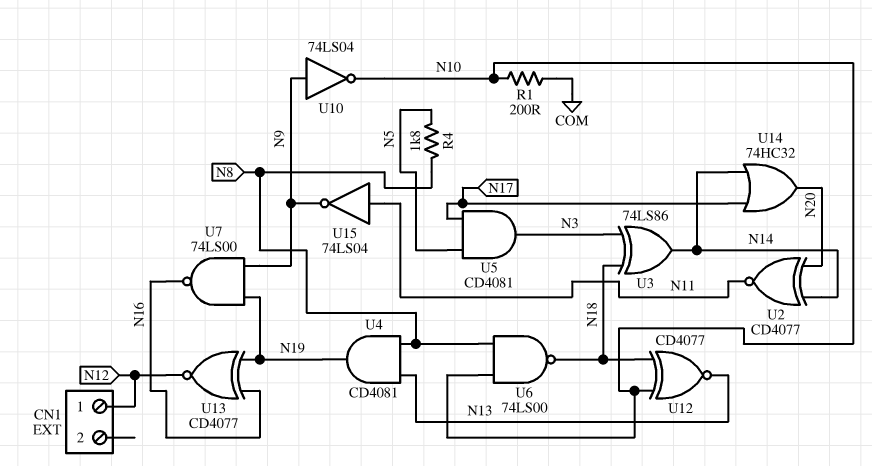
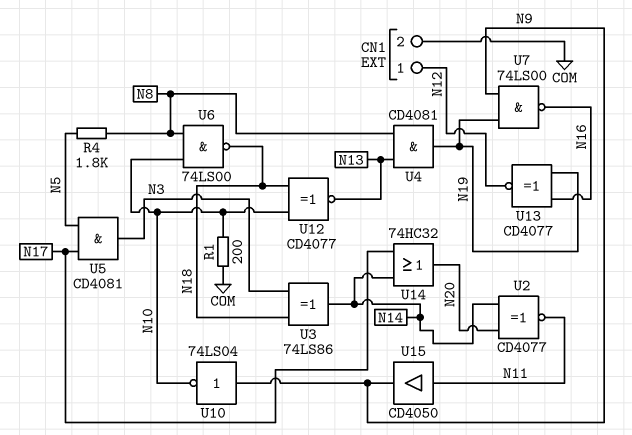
CN1 pin 2: none -> COM
U15: NOT 74LS04 (in N11, out N9) -> buffer CD4050 (in N11, out N9)

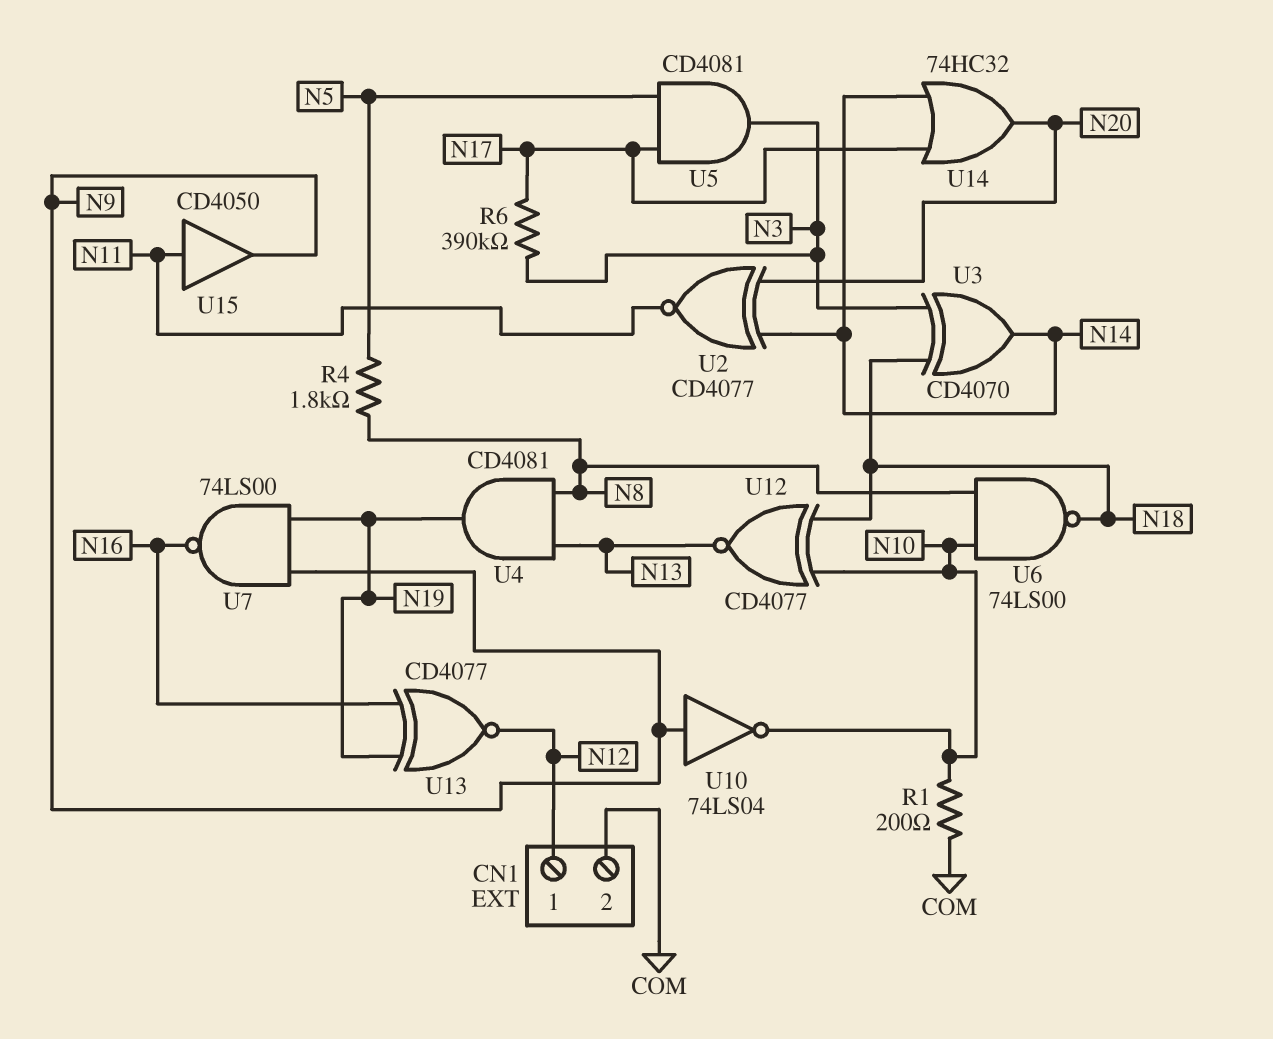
R6: none -> 390k (N3, N17)
U3: XOR 74LS86 (in N3, in N18, out N14) -> XOR CD4070 (in N3, in N18, out N14)

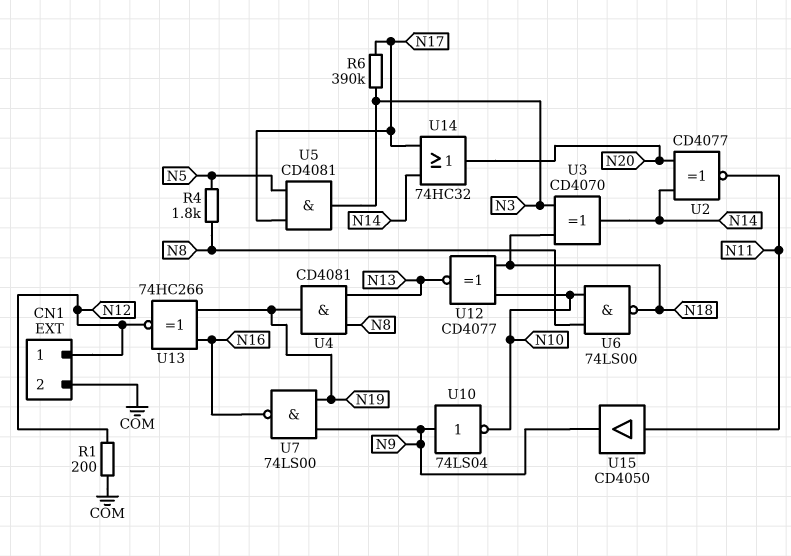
R1: 200 (COM, N10) -> 200 (COM, N12)
U13: XNOR CD4077 (in N16, in N19, out N12) -> XNOR 74HC266 (in N16, in N19, out N12)

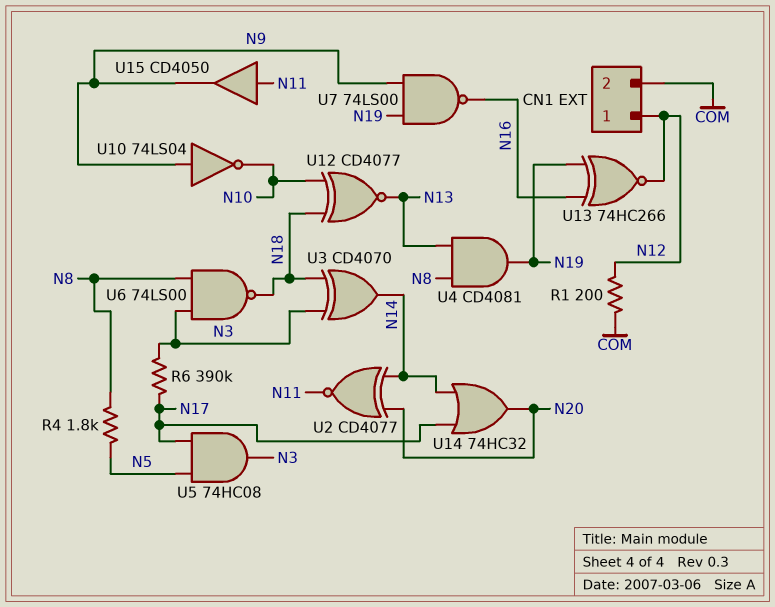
U5: AND CD4081 (in N5, in N17, out N3) -> AND 74HC08 (in N5, in N17, out N3)
U6: NAND 74LS00 (in N8, in N10, out N18) -> NAND 74LS00 (in N3, in N8, out N18)

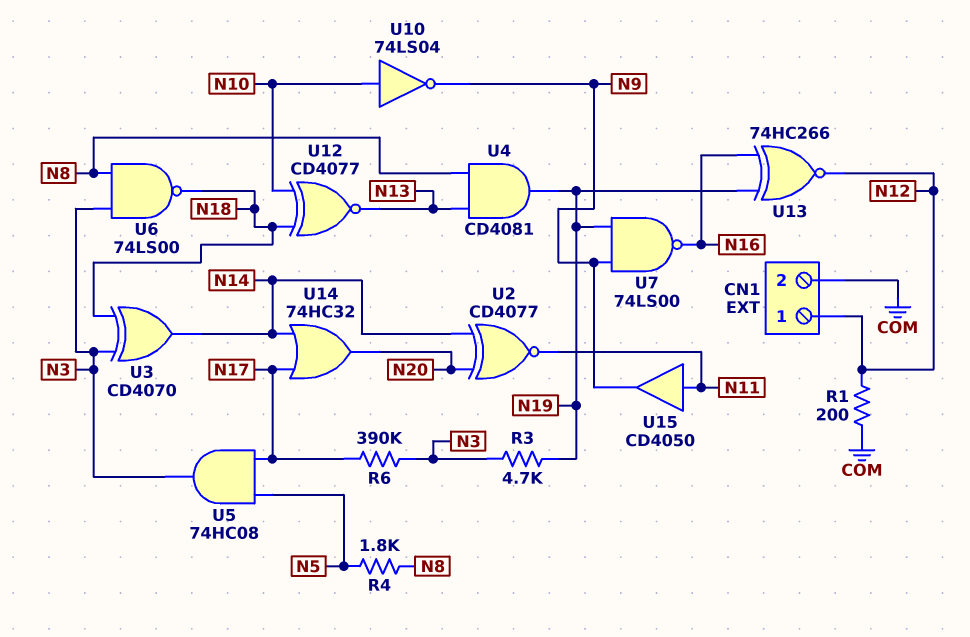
R3: none -> 4.7k (N3, N19)
U10: NOT 74LS04 (in N9, out N10) -> NOT 74LS04 (in N10, out N9)

